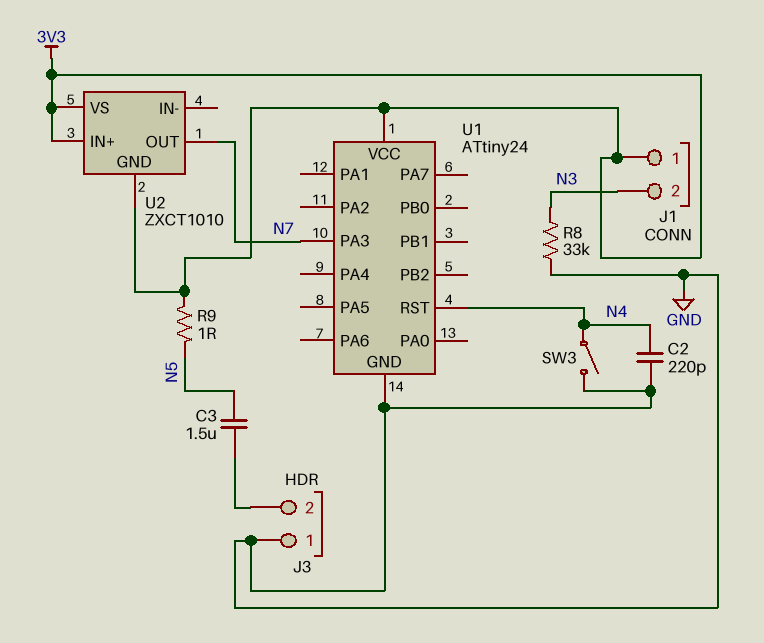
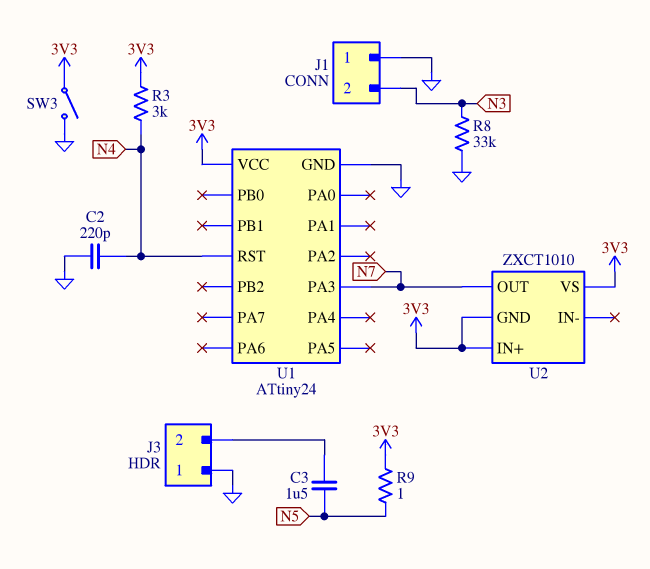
J1 pin 1: 3V3 -> GND
R3: none -> 3k (3V3, N4)
SW3: switch (GND, N4) -> switch (3V3, GND)

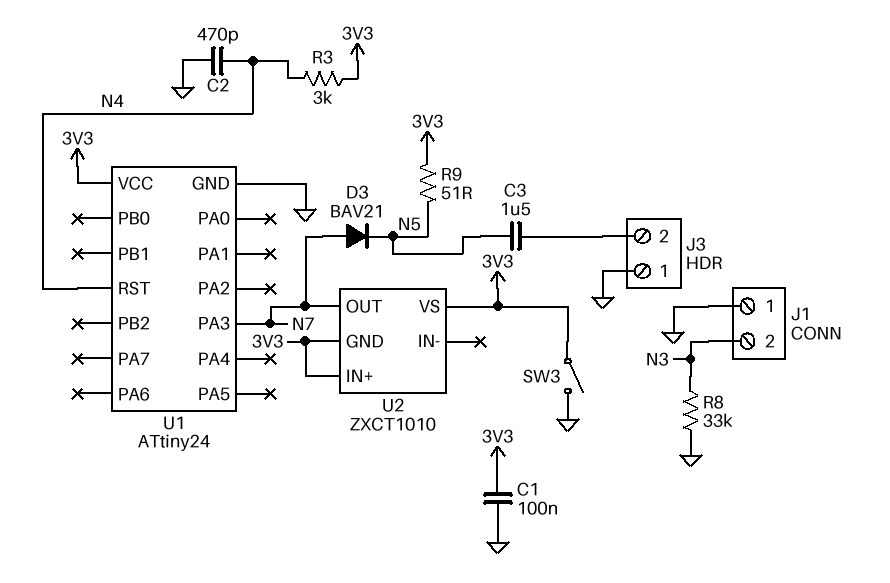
C1: none -> 100nF (3V3, GND)
C2: 220pF (GND, N4) -> 470pF (GND, N4)
D3: none -> diode BAV21 (A N7, K N5)
R9: 1 (3V3, N5) -> 51 (3V3, N5)

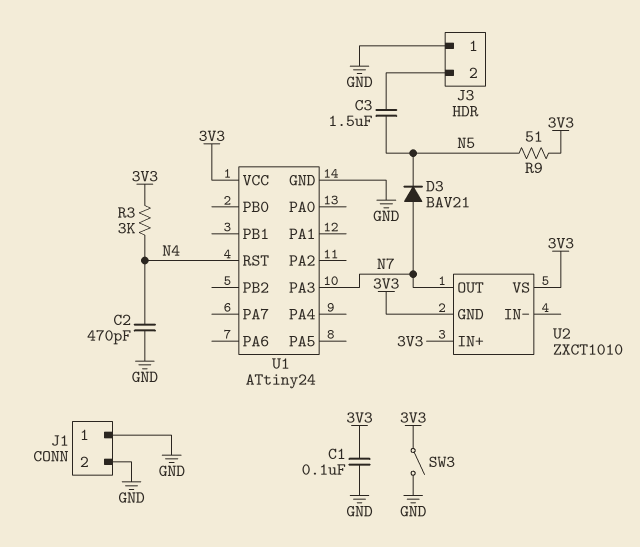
J1 pin 2: N3 -> GND
R8: 33k (GND, N3) -> none

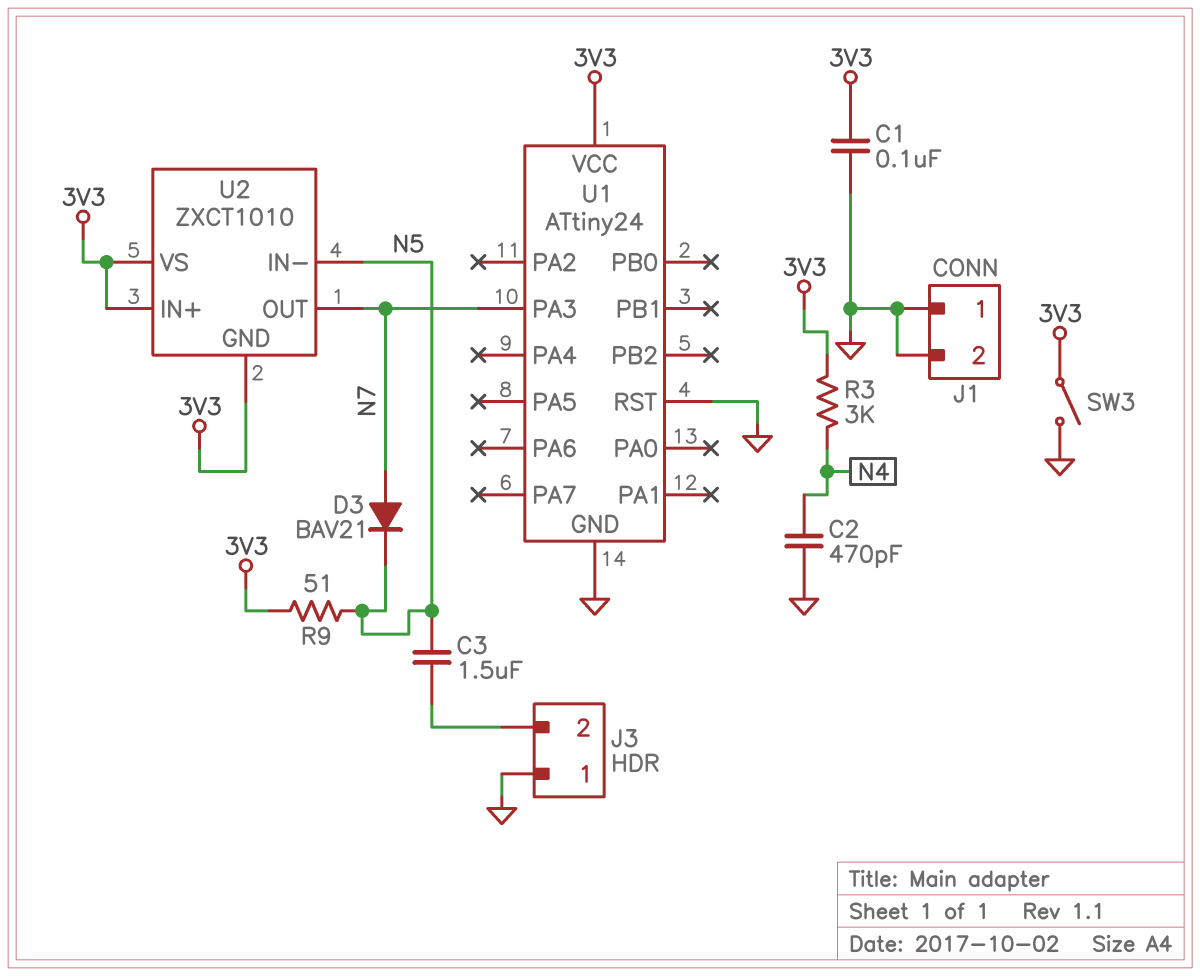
U1 pin RST: N4 -> GND
U2 pin IN-: none -> N5

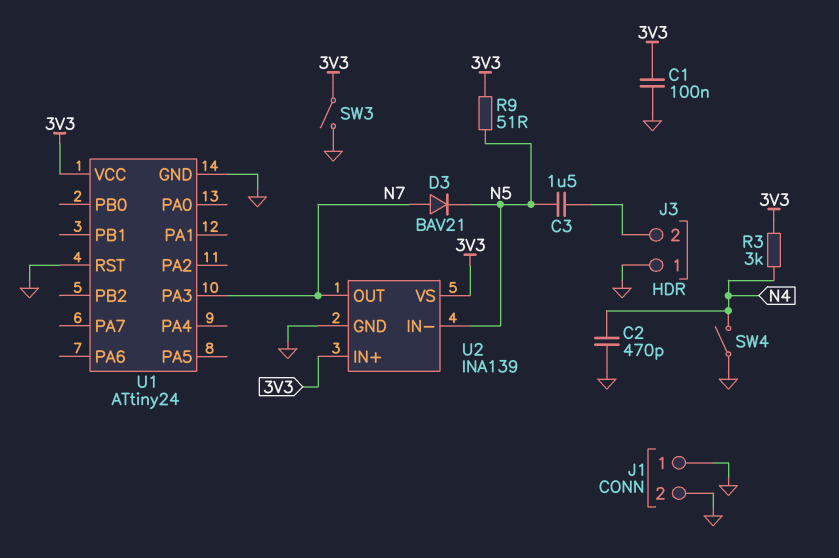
SW4: none -> switch (GND, N4)
U2: ZXCT1010 -> INA139
U2 pin GND: 3V3 -> GND

